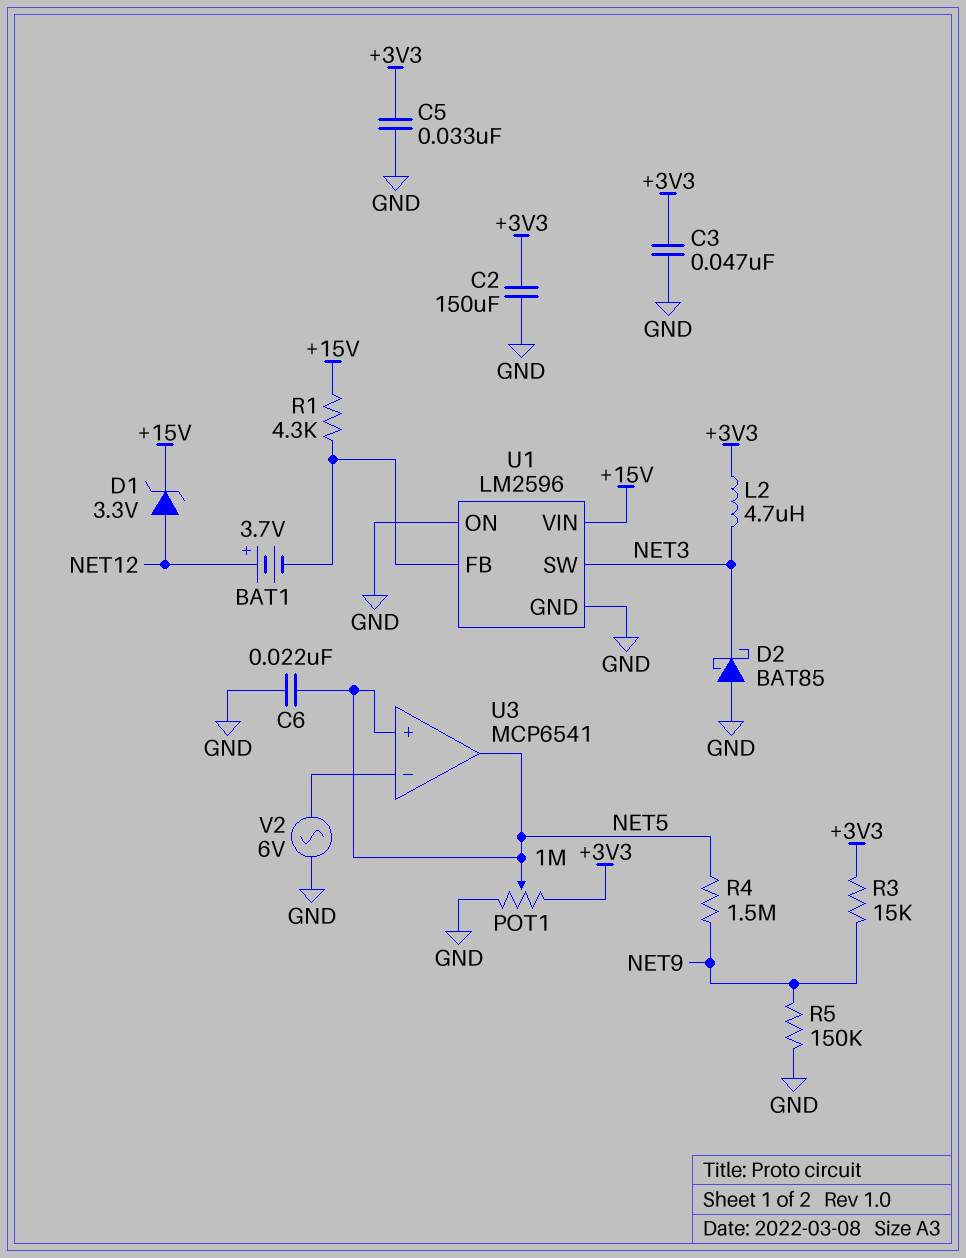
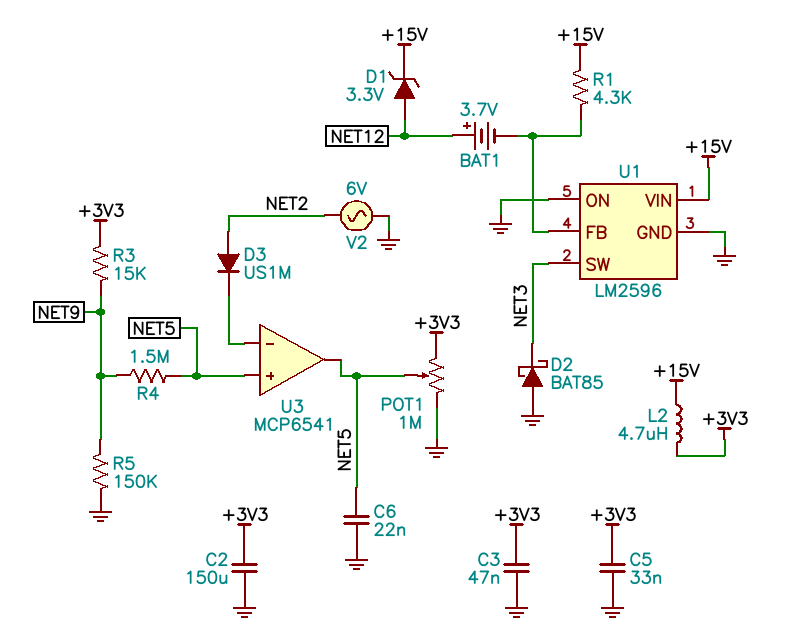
D3: none -> diode US1M (A NET2, K U3/in-)
L2: 4.7uH (+3V3, NET3) -> 4.7uH (+3V3, +15V)
V2: AC 6V (GND, U3/in-) -> AC 6V (GND, NET2)

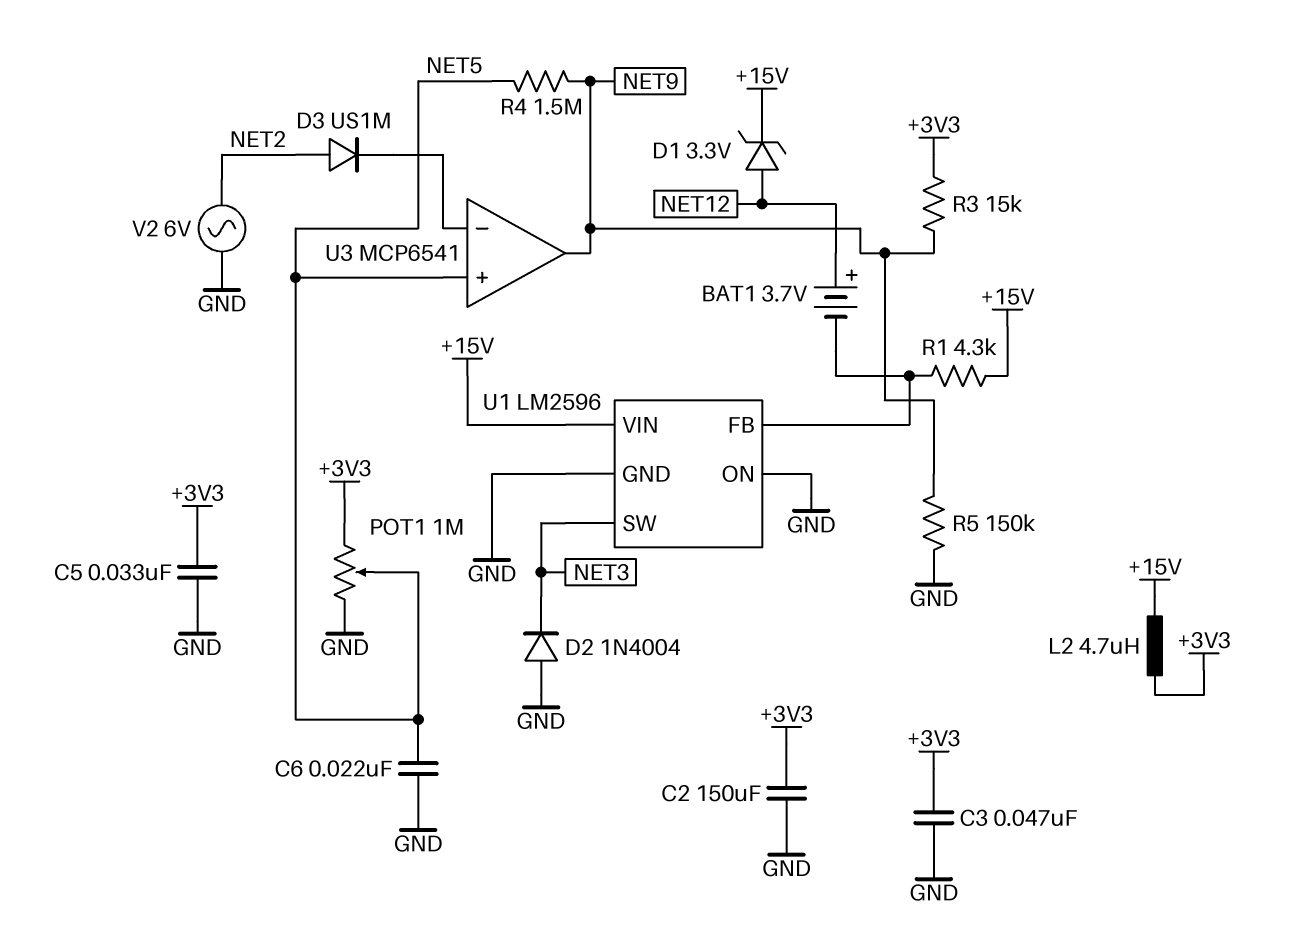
D2: schottky BAT85 (A GND, K NET3) -> diode 1N4004 (A GND, K NET3)
U3 pin out: NET5 -> NET9

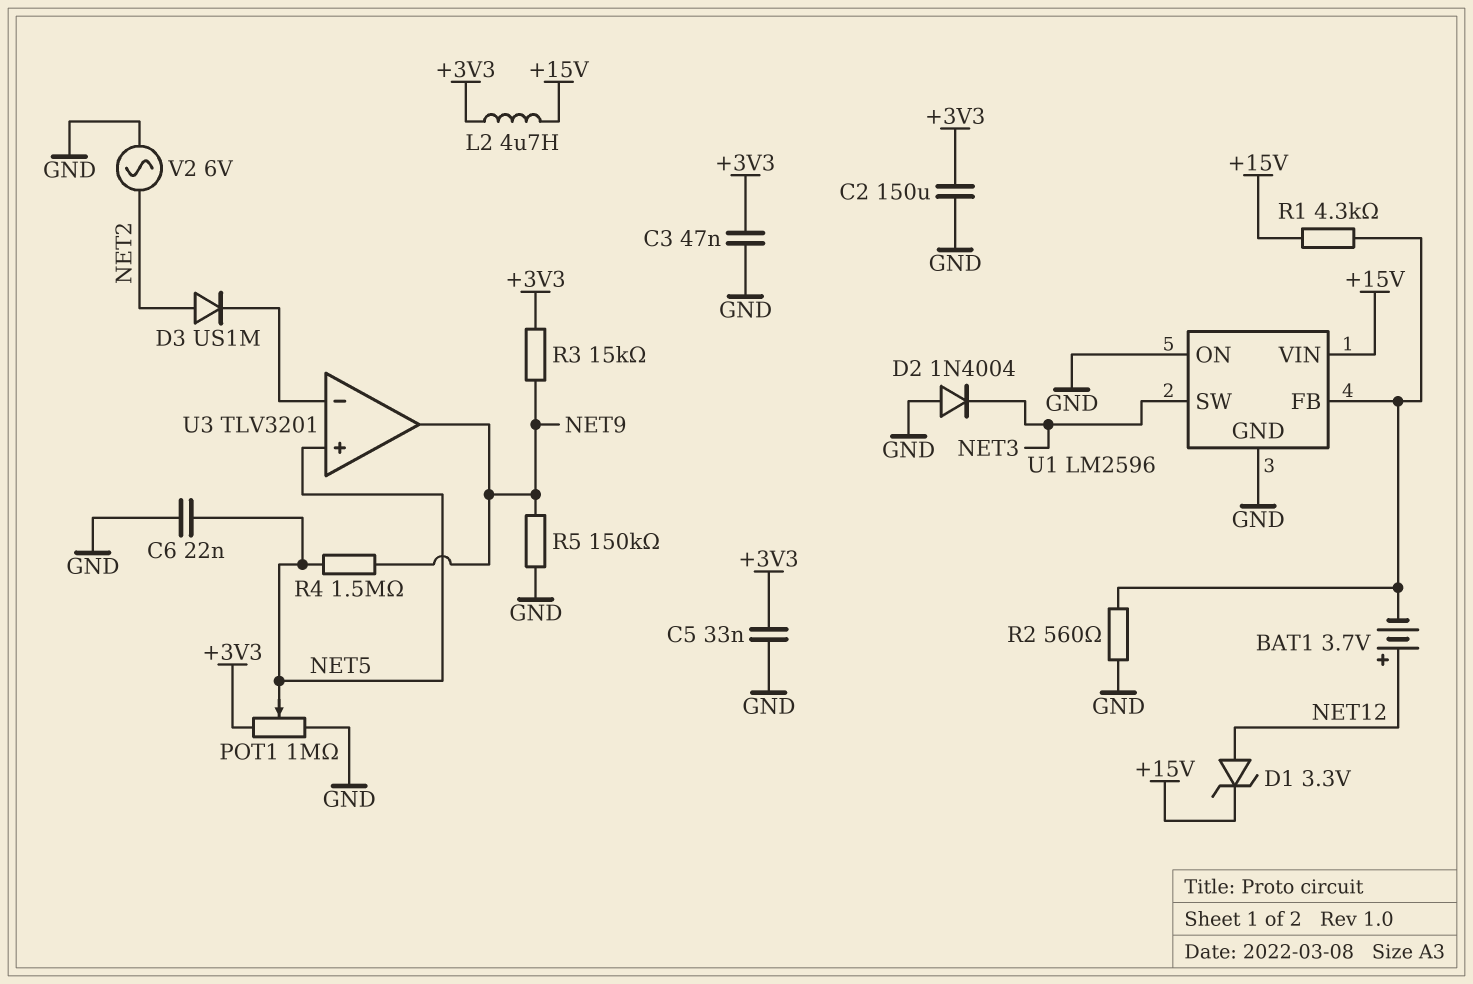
R2: none -> 560 (GND, U1/FB)
U3: MCP6541 -> TLV3201

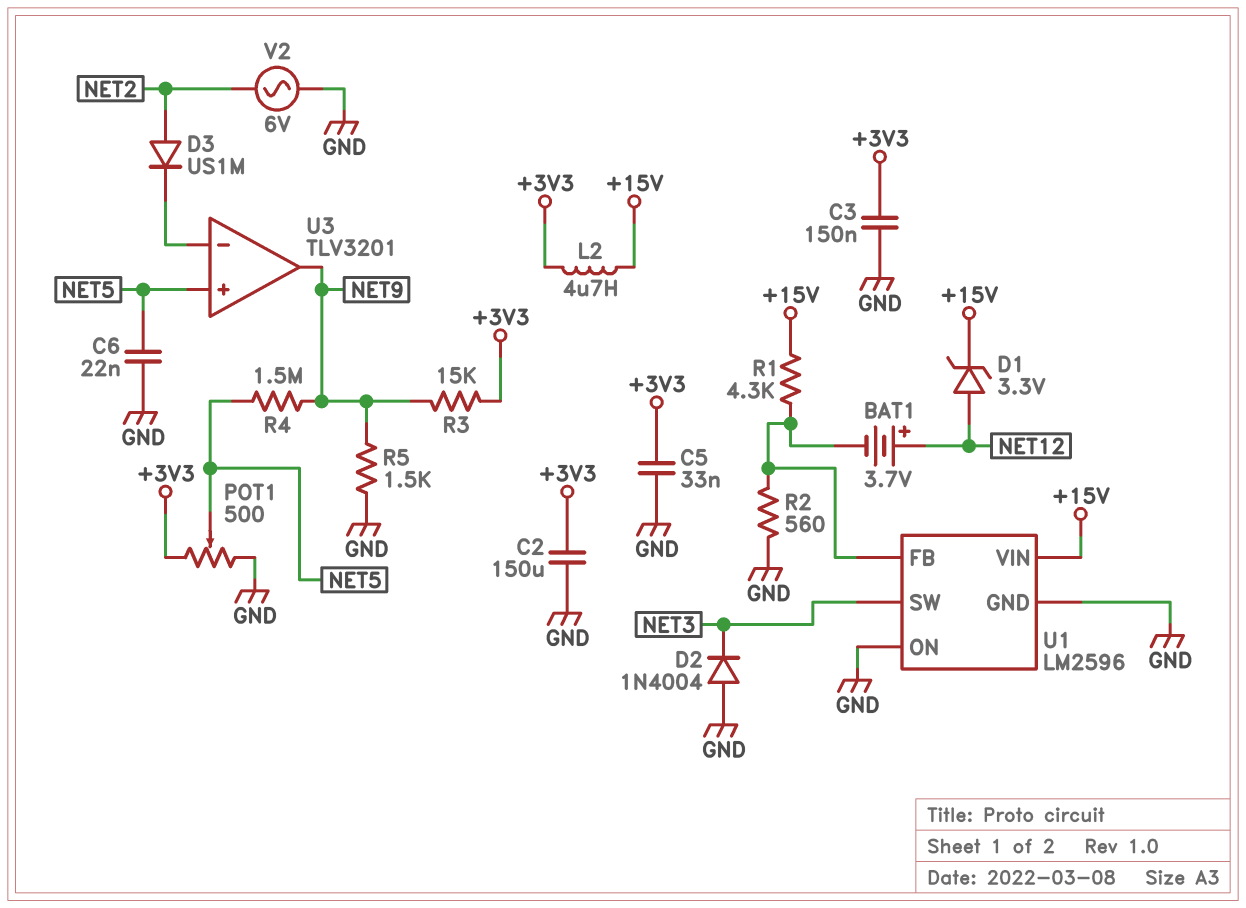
C3: 47nF (+3V3, GND) -> 150nF (+3V3, GND)
POT1: 1M (+3V3, GND, wiper NET5) -> 500 (+3V3, GND, wiper NET5)
R5: 150k (GND, NET9) -> 1.5k (GND, NET9)

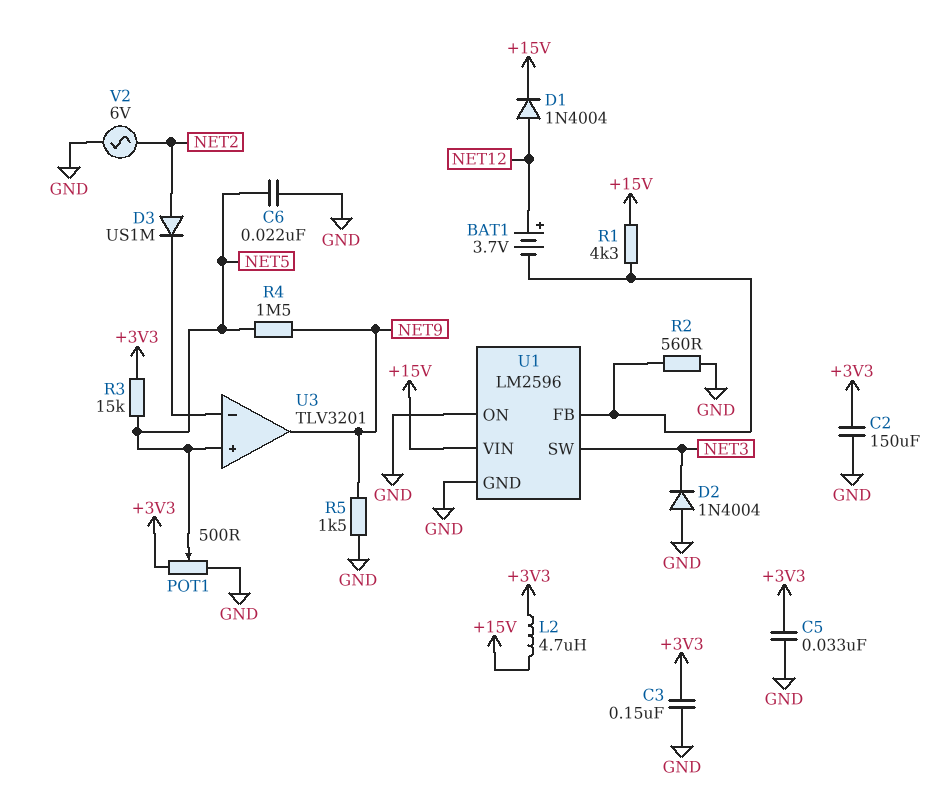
D1: zener 3.3V (A NET12, K +15V) -> diode 1N4004 (A NET12, K +15V)
R3: 15k (+3V3, NET9) -> 15k (+3V3, NET5)

